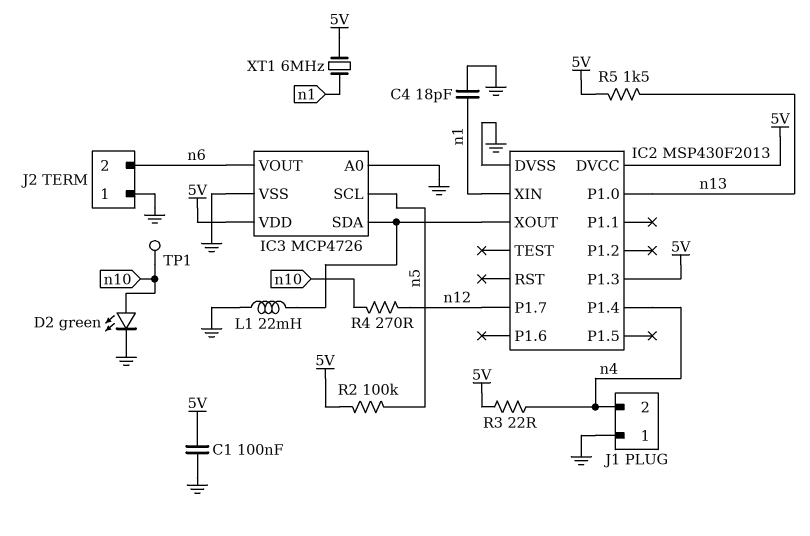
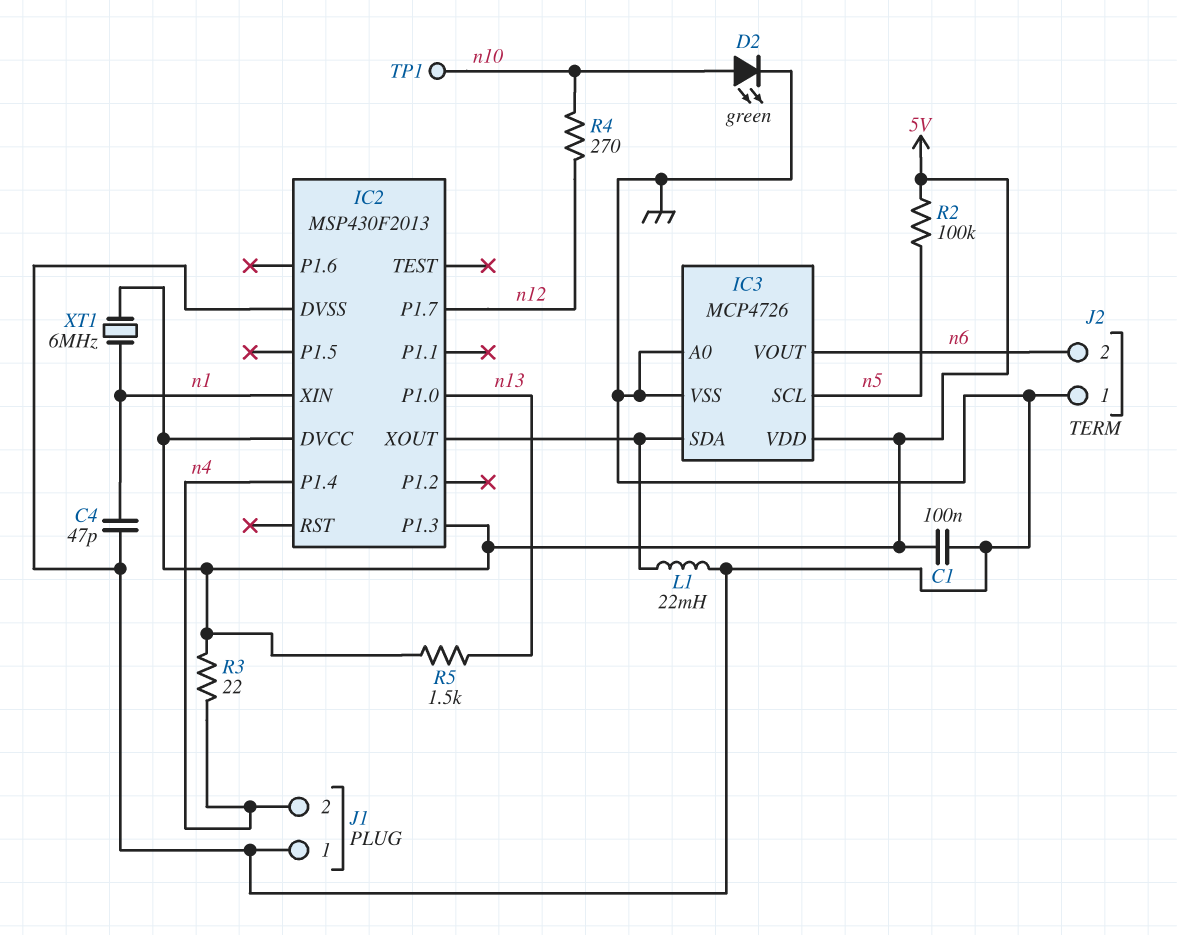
C4: 18pF (GND, n1) -> 47pF (GND, n1)

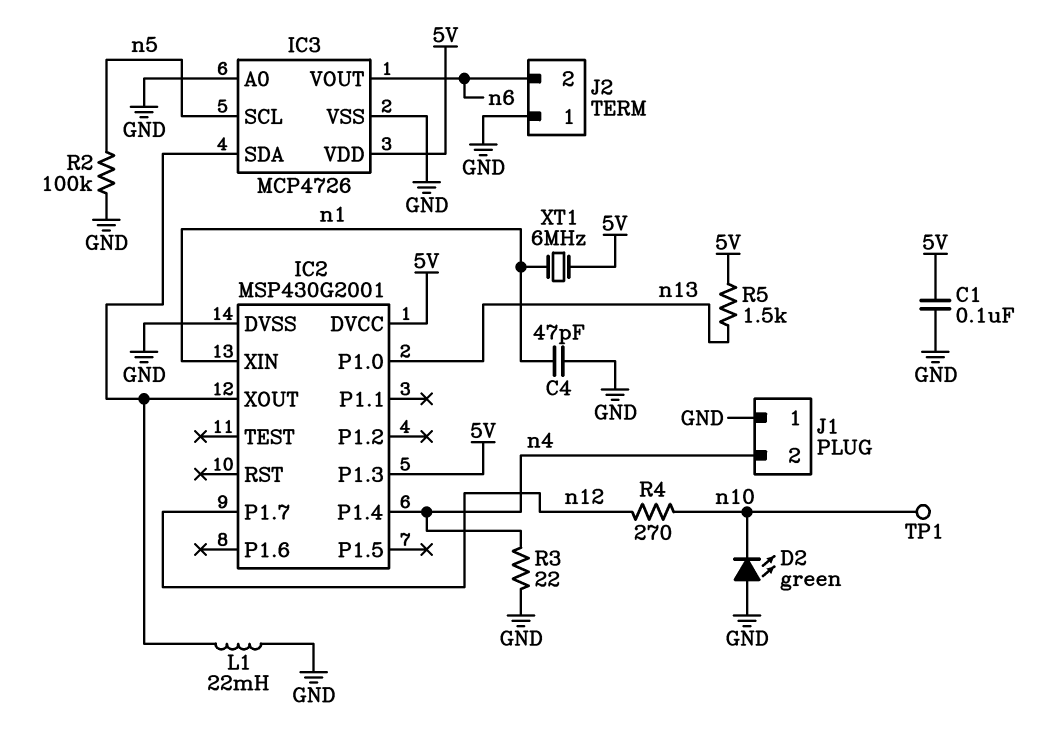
D2: LED green (A n10, K GND) -> LED green (A GND, K n10)
IC2: MSP430F2013 -> MSP430G2001
R2: 100k (5V, n5) -> 100k (GND, n5)
R3: 22 (5V, n4) -> 22 (GND, n4)

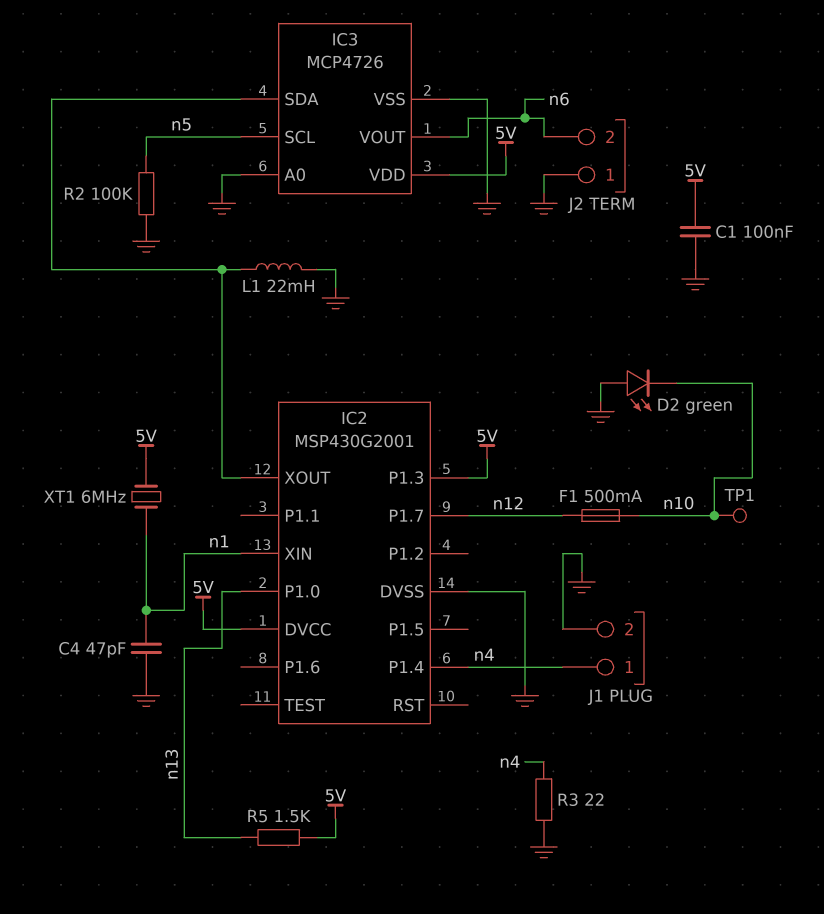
F1: none -> 500mA (n10, n12)
J1 pin 1: GND -> n4
J1 pin 2: n4 -> GND
R4: 270 (n10, n12) -> none

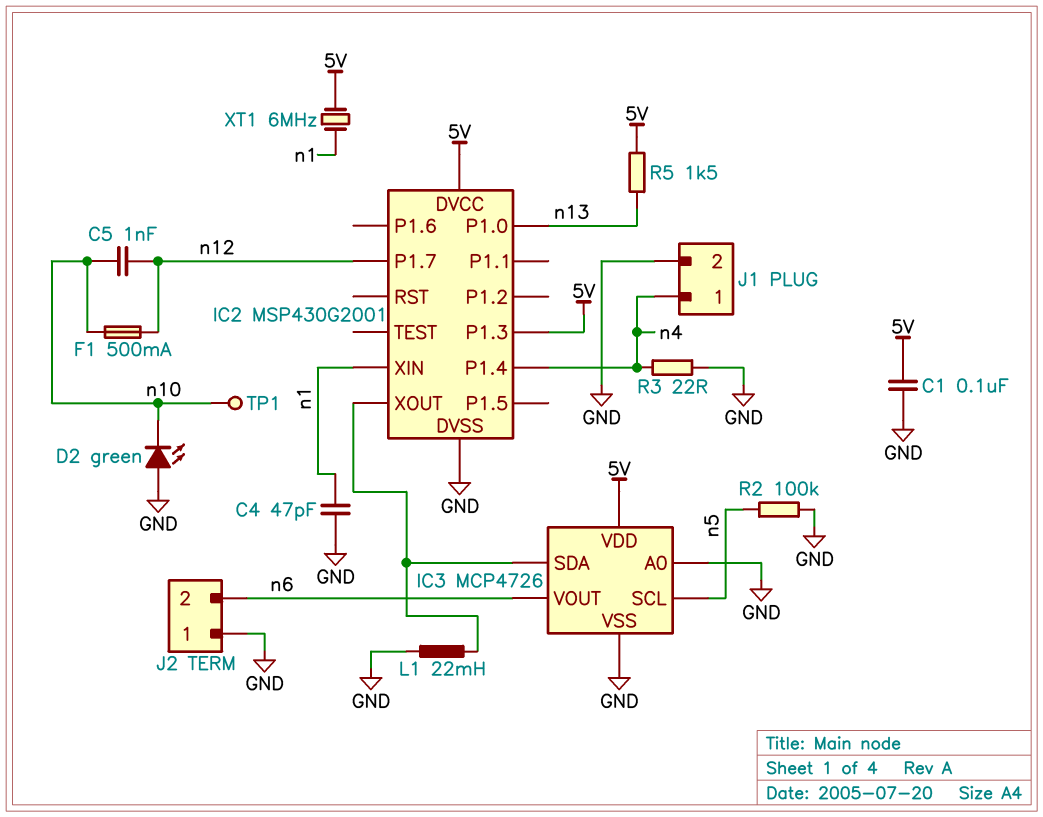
C5: none -> 1nF (n10, n12)

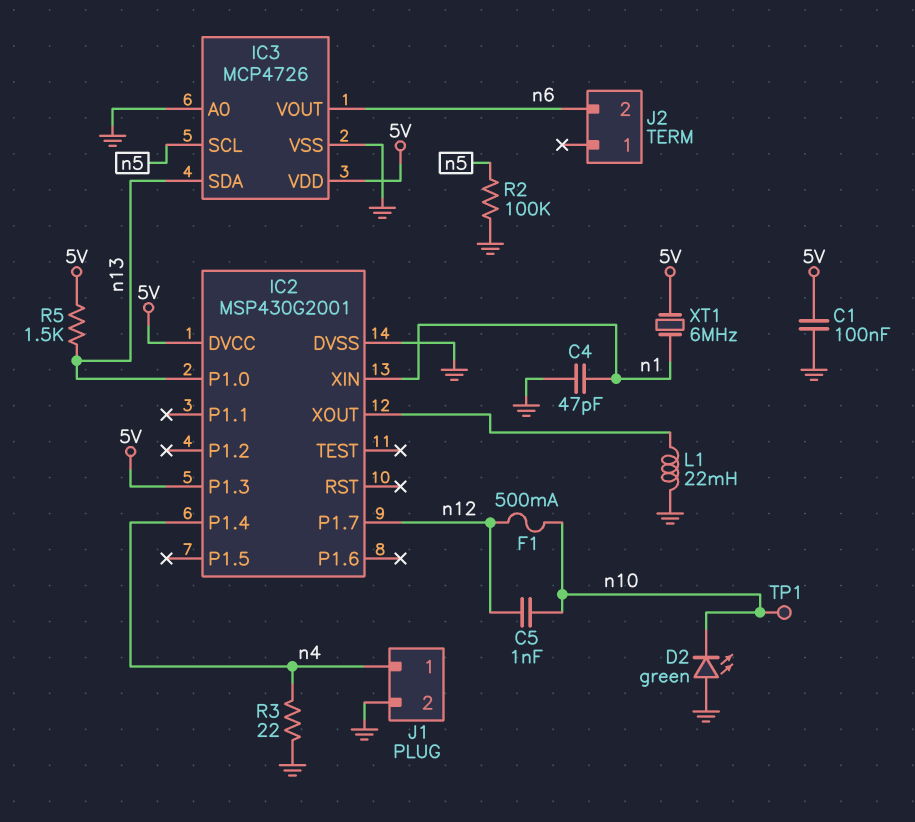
IC3 pin SDA: IC2/XOUT -> n13
J2 pin 1: GND -> none

